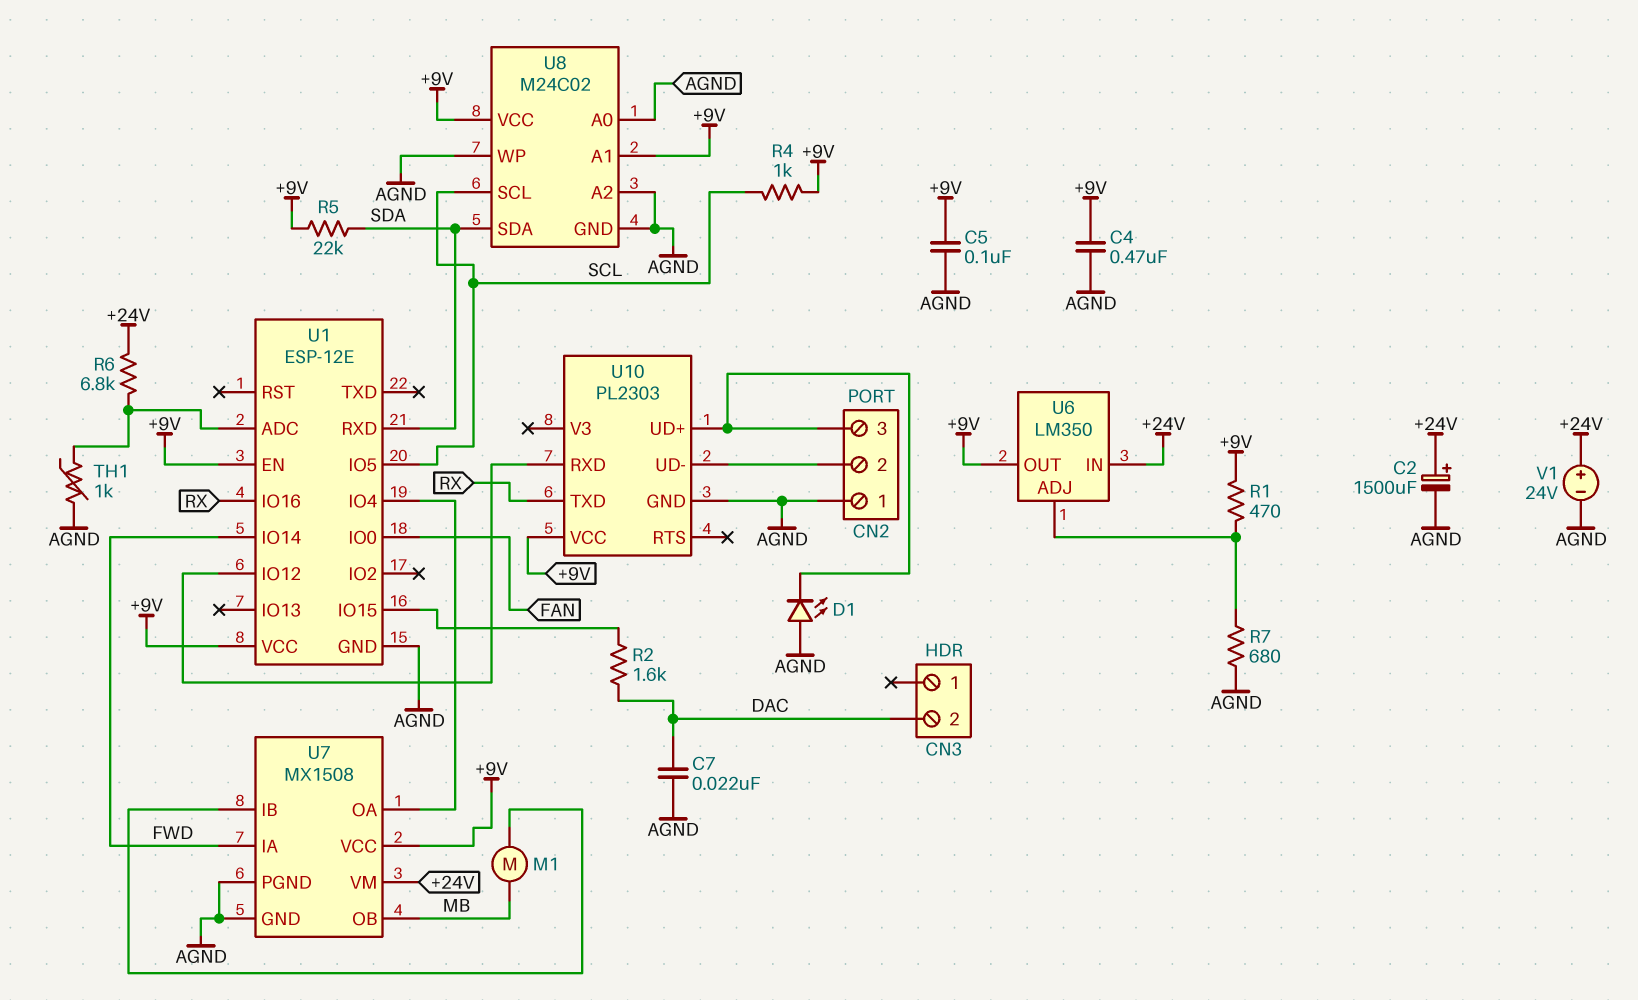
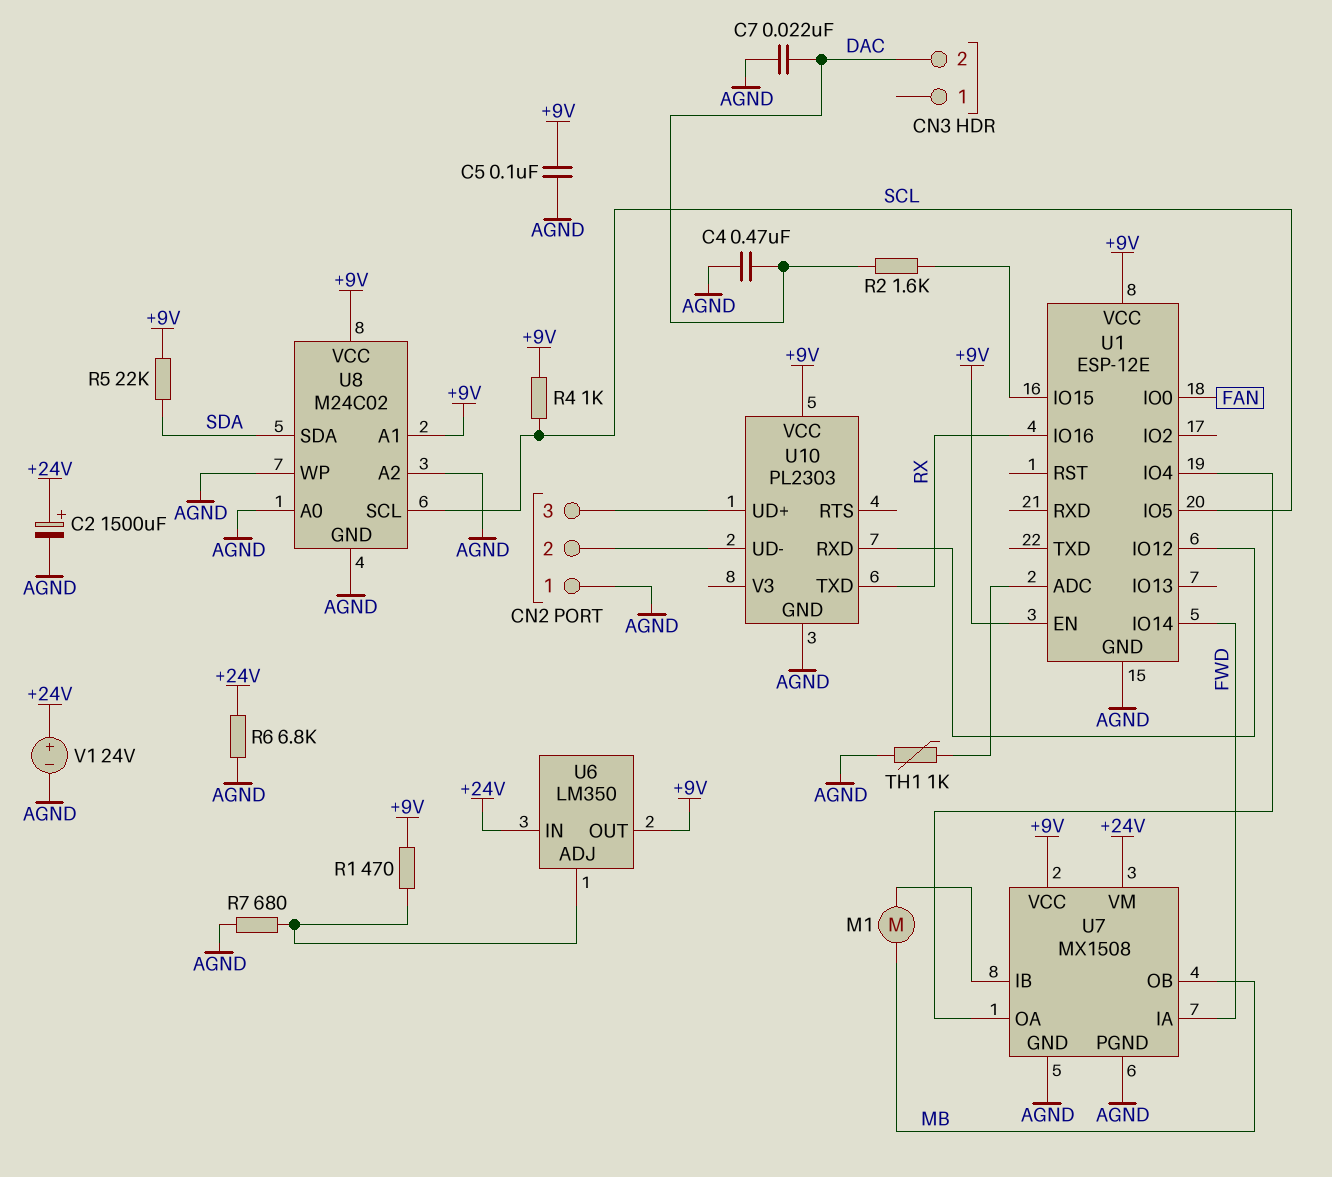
C4: 470nF (+9V, AGND) -> 470nF (AGND, DAC)
D1: LED (A AGND, K CN2/3) -> none
R6: 6.8k (+24V, U1/ADC) -> 6.8k (+24V, AGND)
U1 pin RXD: SDA -> none

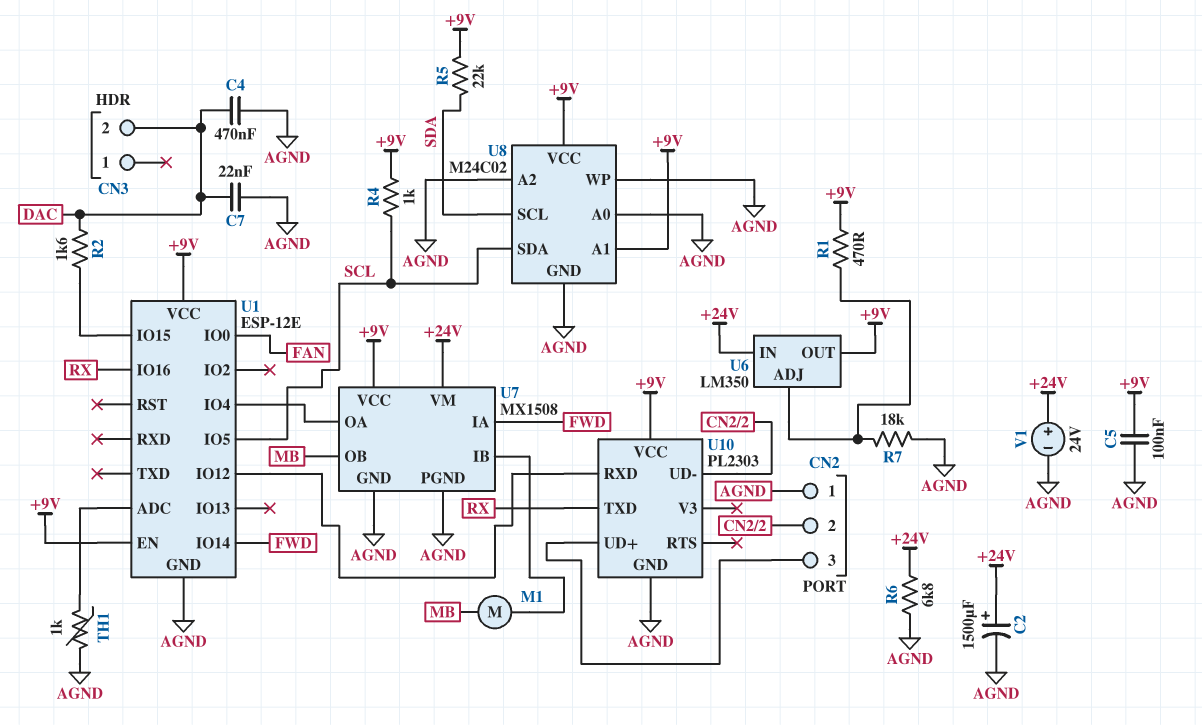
R7: 680 (AGND, U6/ADJ) -> 18k (AGND, U6/ADJ)
U8 pin SCL: SCL -> SDA
U8 pin SDA: SDA -> SCL

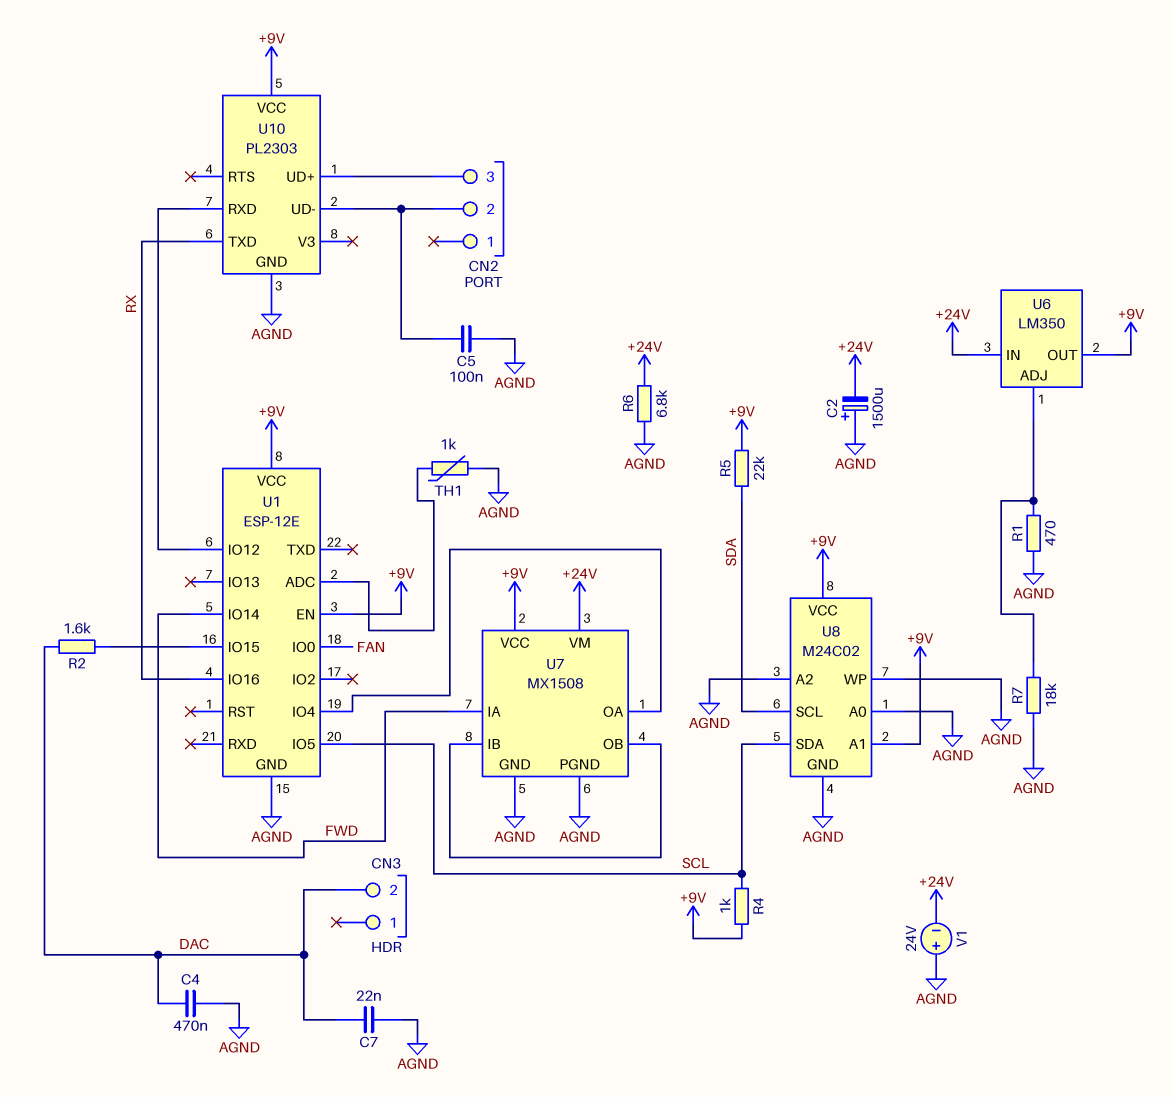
C2: 1500uF (plus +24V, minus AGND) -> 1500uF (plus AGND, minus +24V)
C5: 100nF (+9V, AGND) -> 100nF (AGND, CN2/2)
CN2 pin 1: AGND -> none
M1: motor (MB, U7/IB) -> none
R1: 470 (+9V, U6/ADJ) -> 470 (AGND, U6/ADJ)
U7 pin OB: MB -> U7/IB
V1: 24V (plus +24V, minus AGND) -> 24V (plus AGND, minus +24V)

